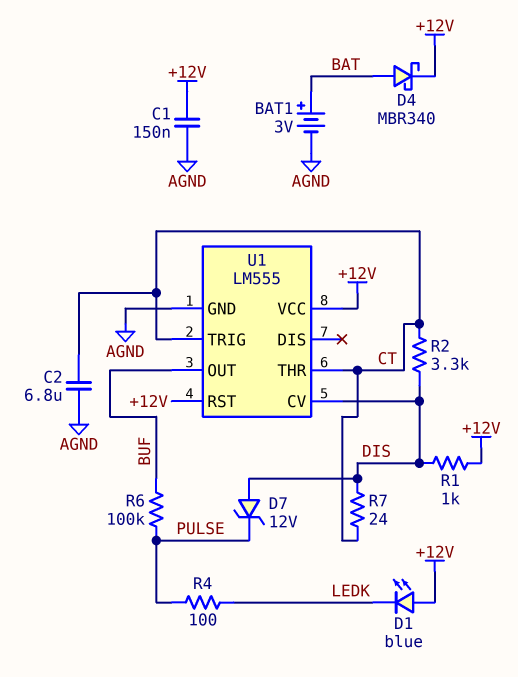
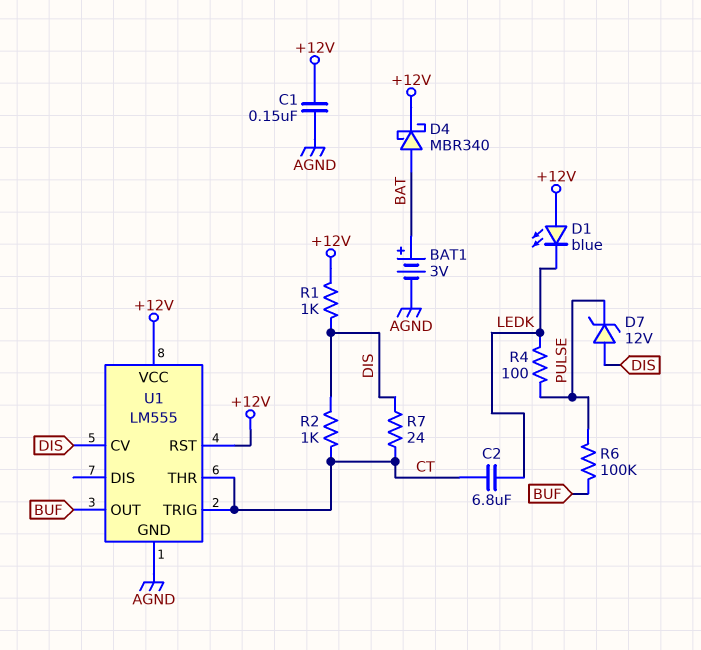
C2: 6.8uF (AGND, CT) -> 6.8uF (CT, LEDK)
R2: 3.3k (CT, DIS) -> 1k (CT, DIS)

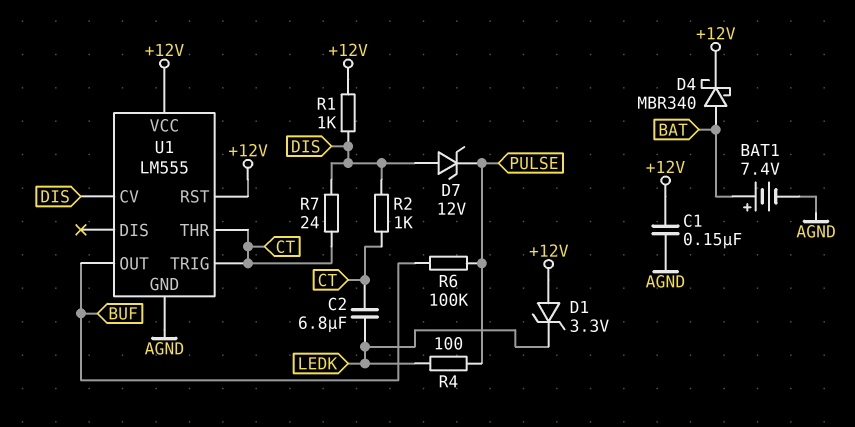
BAT1: 3V (plus BAT, minus AGND) -> 7.4V (plus BAT, minus AGND)
D1: LED blue (A +12V, K LEDK) -> zener 3.3V (A +12V, K LEDK)

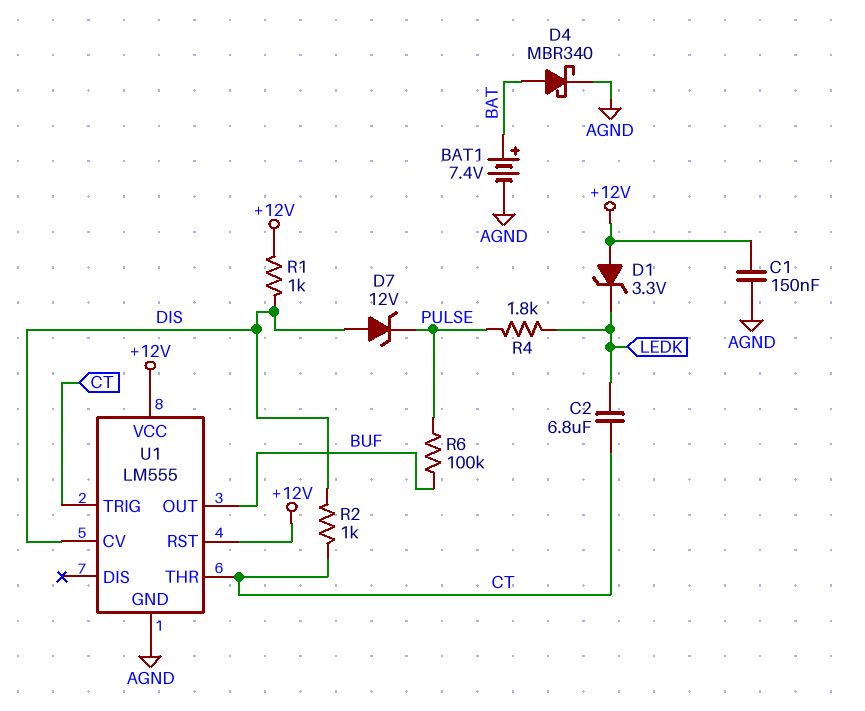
D4: schottky MBR340 (A BAT, K +12V) -> schottky MBR340 (A BAT, K AGND)
R4: 100 (LEDK, PULSE) -> 1.8k (LEDK, PULSE)
R7: 24 (CT, DIS) -> none

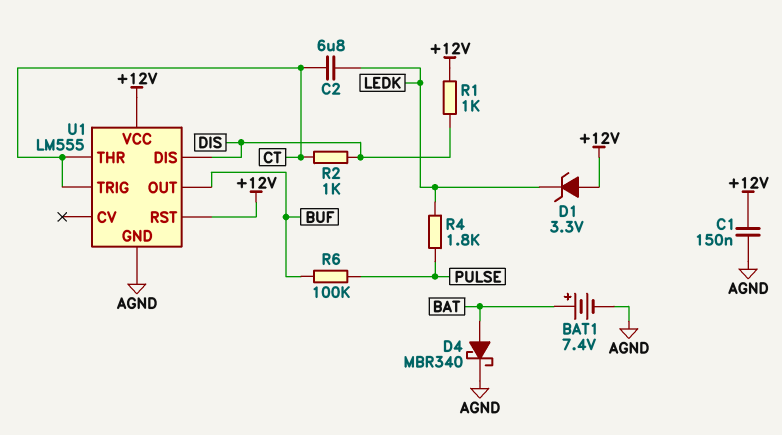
D7: zener 12V (A DIS, K PULSE) -> none
U1 pin CV: DIS -> none
U1 pin DIS: none -> DIS

